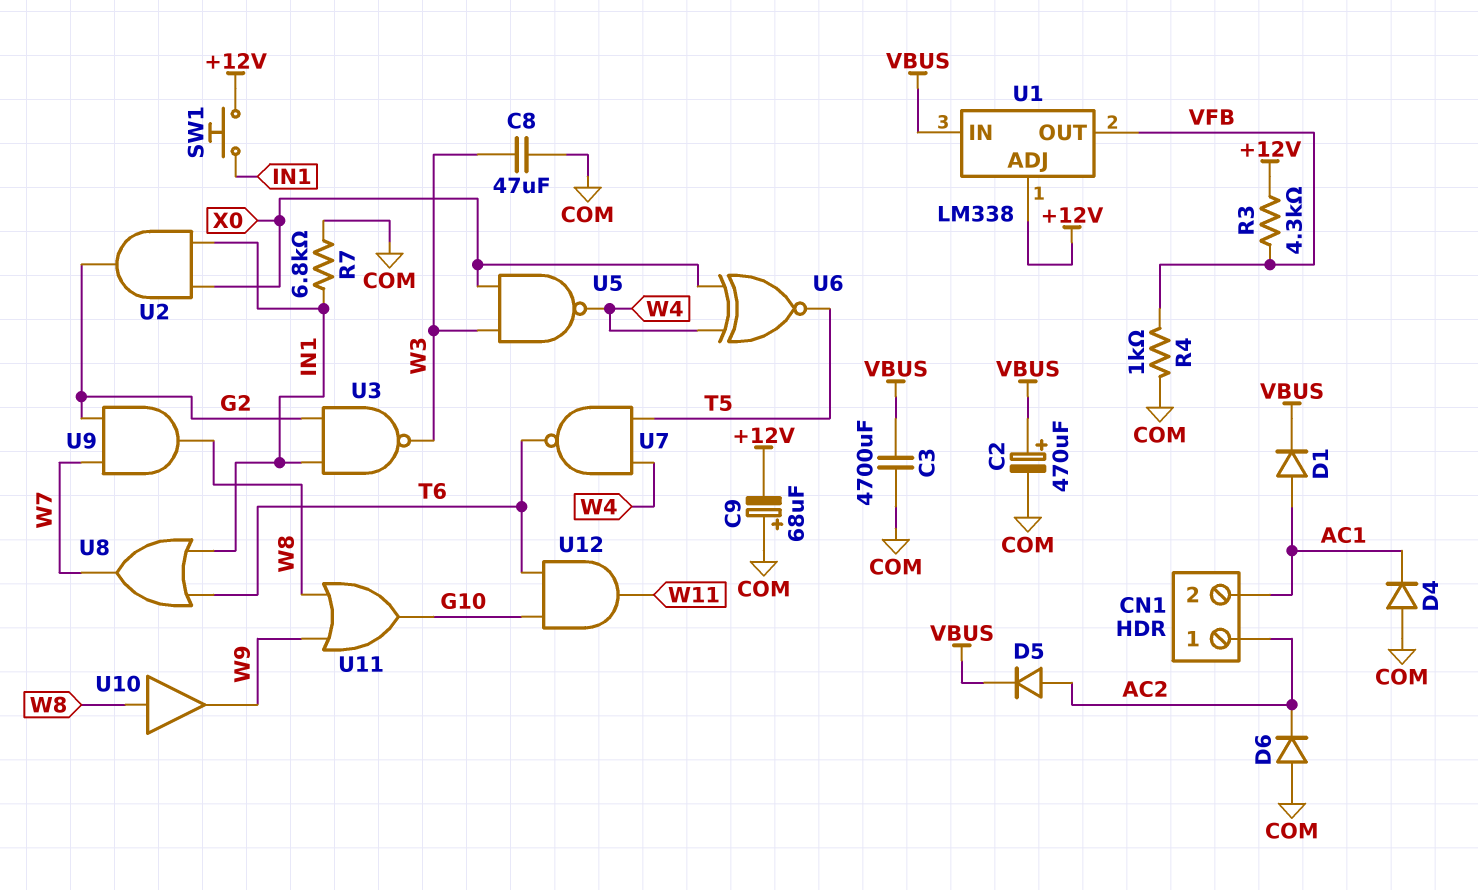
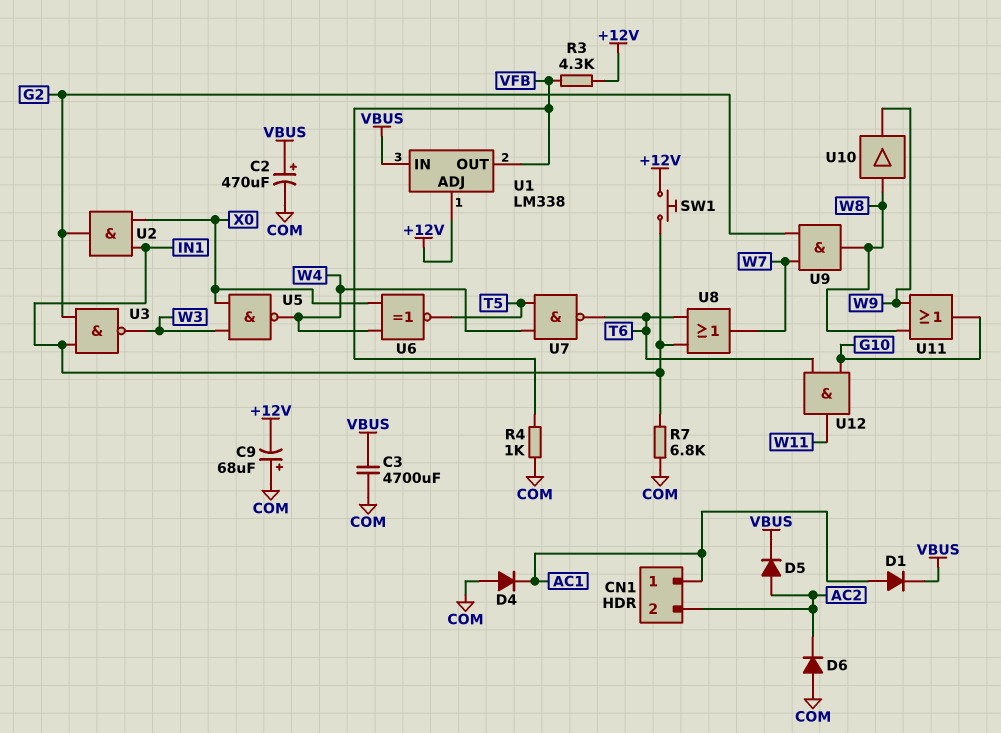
C8: 47uF (COM, W3) -> none
CN1 pin 1: AC2 -> AC1
CN1 pin 2: AC1 -> AC2

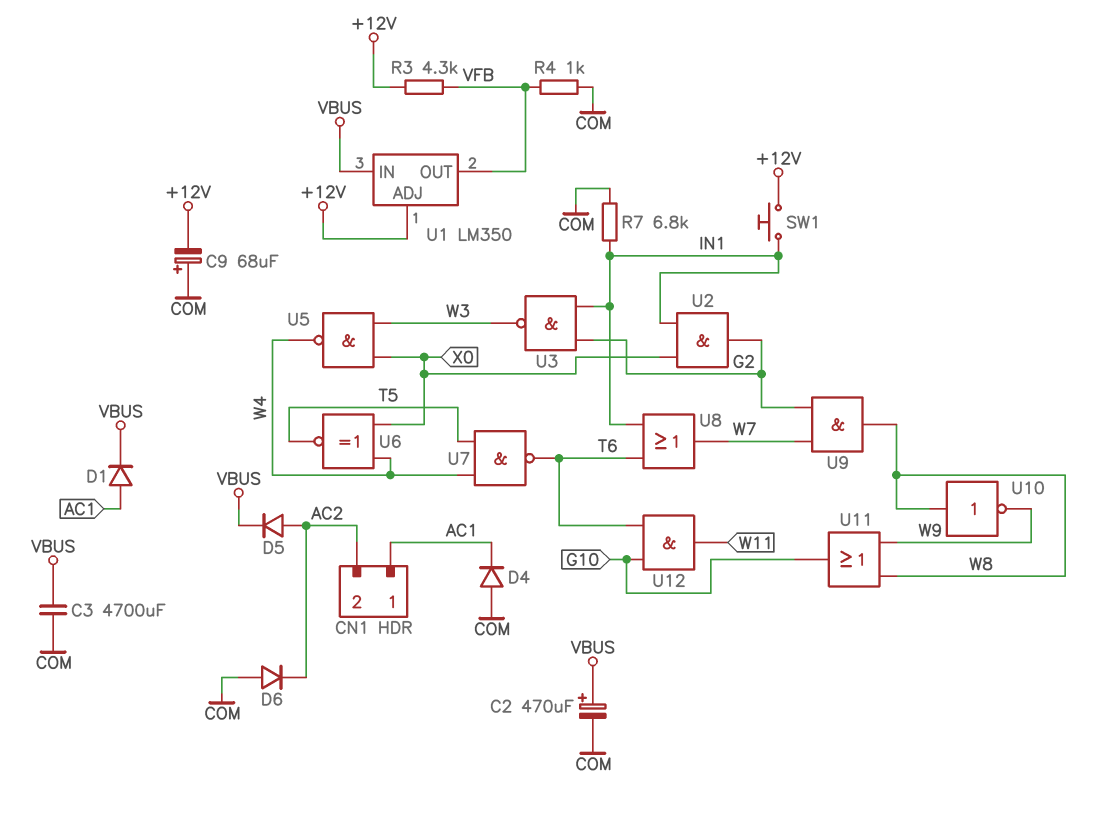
U1: LM338 -> LM350
U10: buffer (in W8, out W9) -> NOT (in W8, out W9)

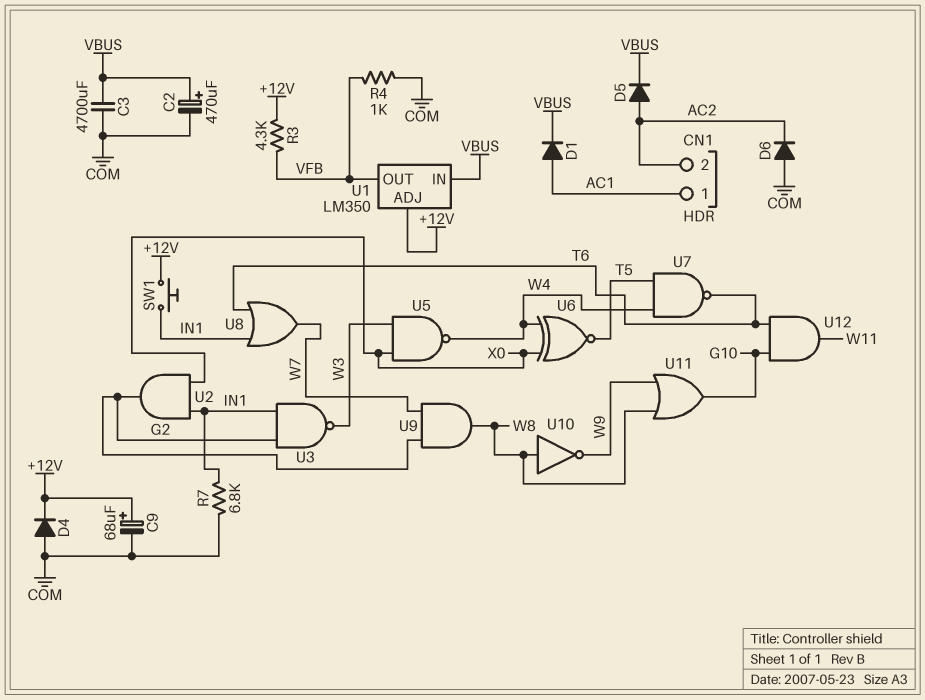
C9: 68uF (plus COM, minus +12V) -> 68uF (plus +12V, minus COM)
D4: diode (A COM, K AC1) -> diode (A COM, K +12V)

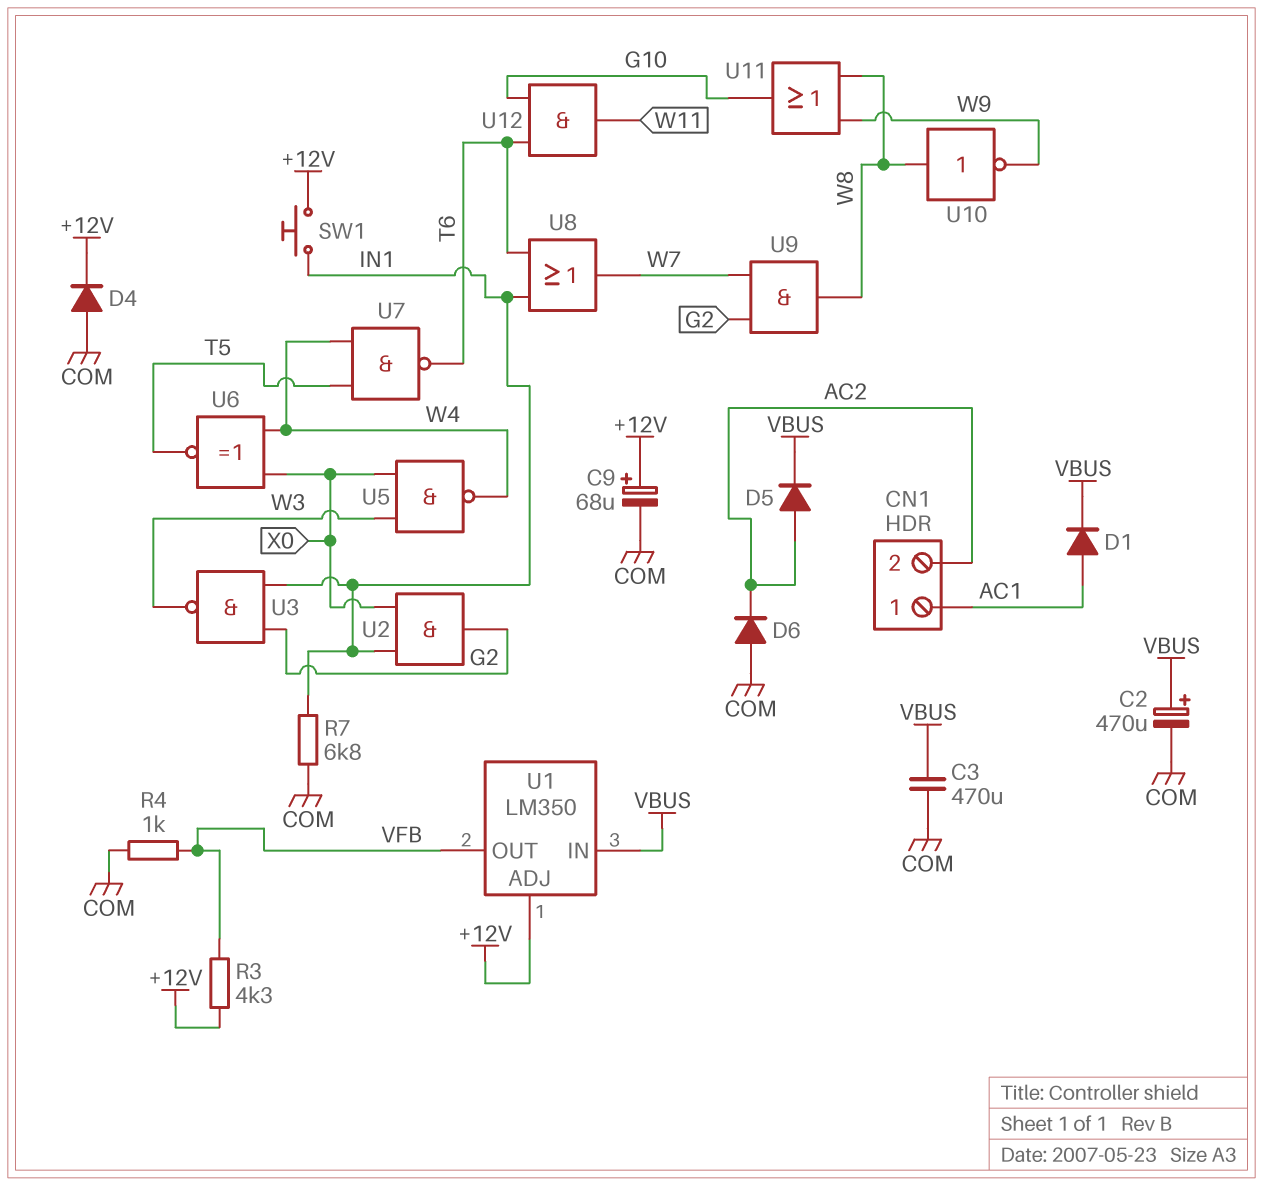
C3: 4700uF (COM, VBUS) -> 470uF (COM, VBUS)

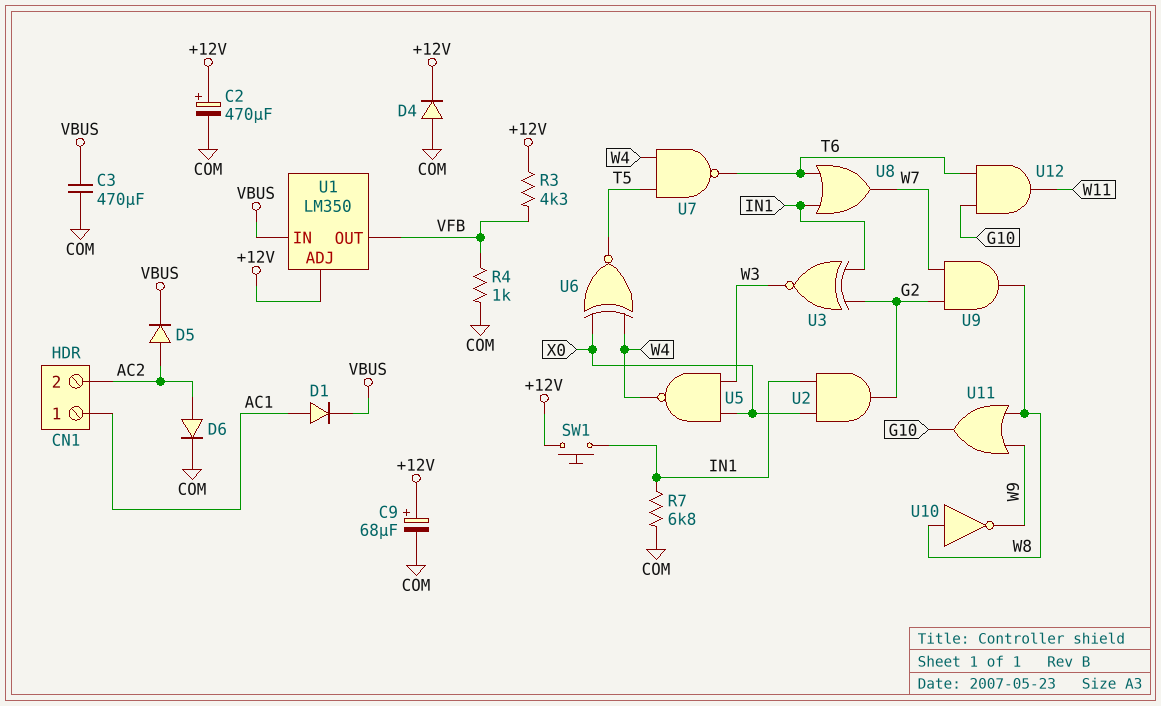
C2: 470uF (plus VBUS, minus COM) -> 470uF (plus +12V, minus COM)
D6: diode (A COM, K AC2) -> diode (A AC2, K COM)
U3: NAND (in G2, in IN1, out W3) -> XNOR (in G2, in IN1, out W3)

